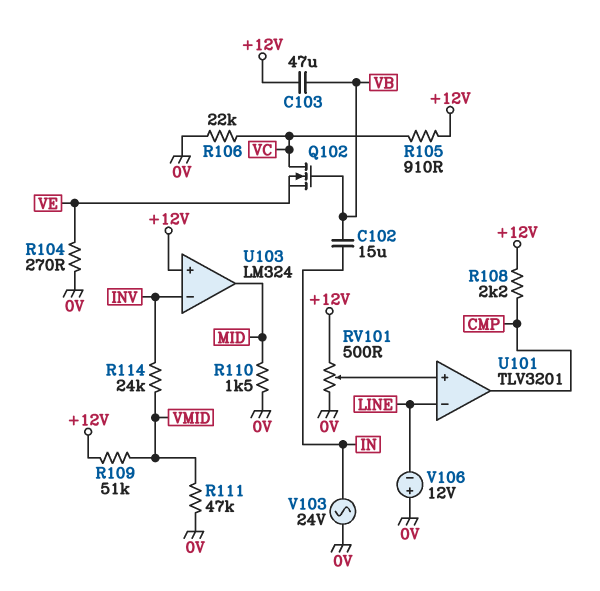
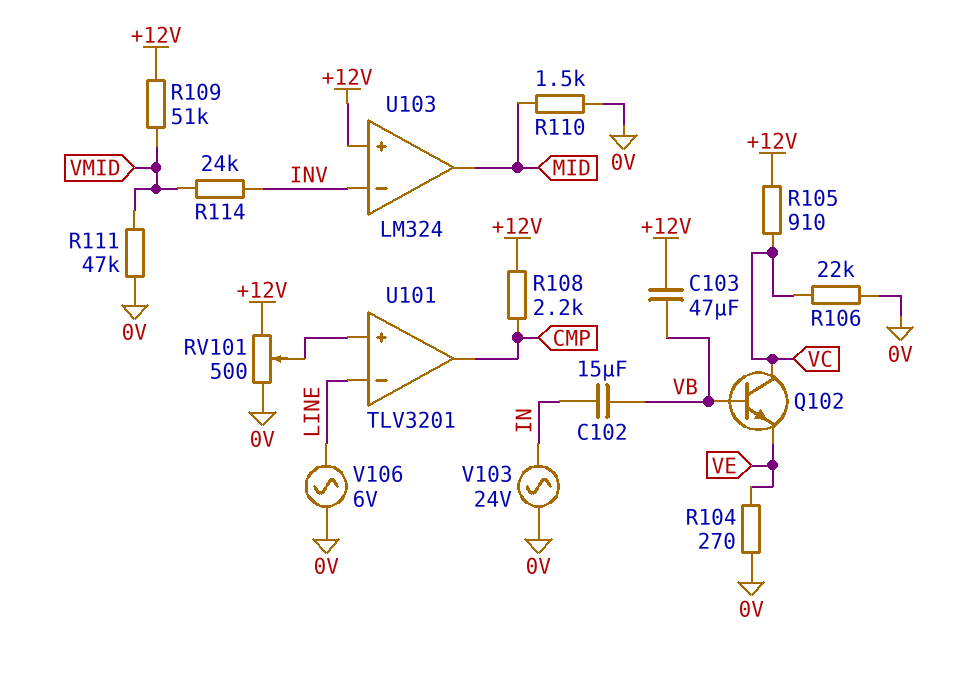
Q102: NMOS (G VB, D VC, S VE) -> NPN (B VB, C VC, E VE)
V106: 12V (plus 0V, minus LINE) -> AC 6V (0V, LINE)

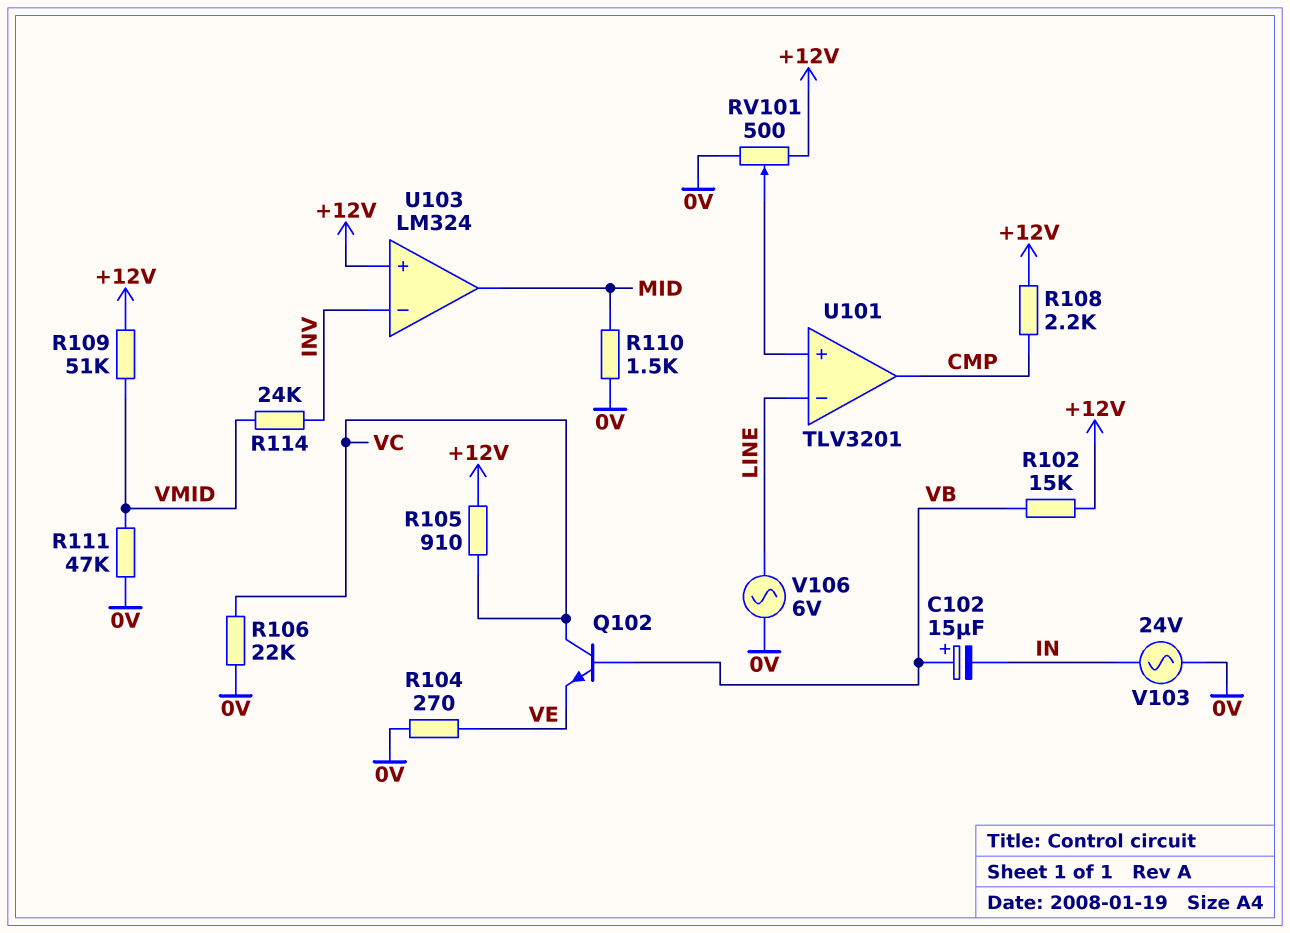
C102: 15uF (IN, VB) -> 15uF (plus VB, minus IN)
C103: 47uF (+12V, VB) -> none
R102: none -> 15k (+12V, VB)

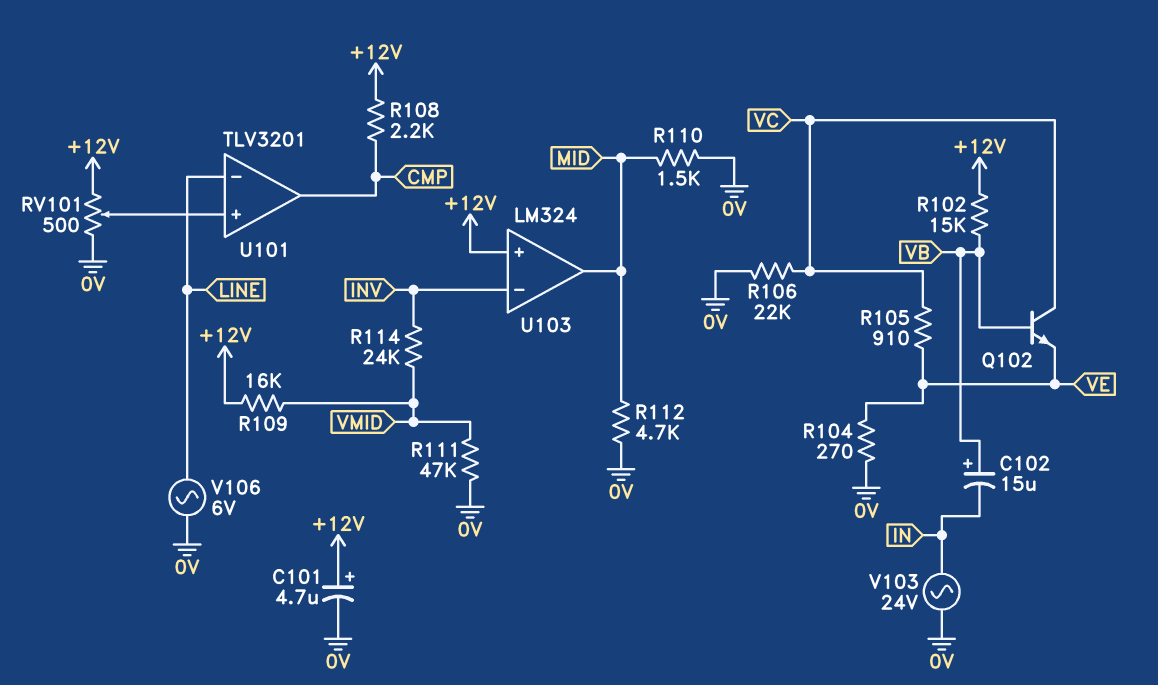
C101: none -> 4.7uF (plus +12V, minus 0V)
R105: 910 (+12V, VC) -> 910 (VC, VE)
R109: 51k (+12V, VMID) -> 16k (+12V, VMID)
R112: none -> 4.7k (0V, MID)

